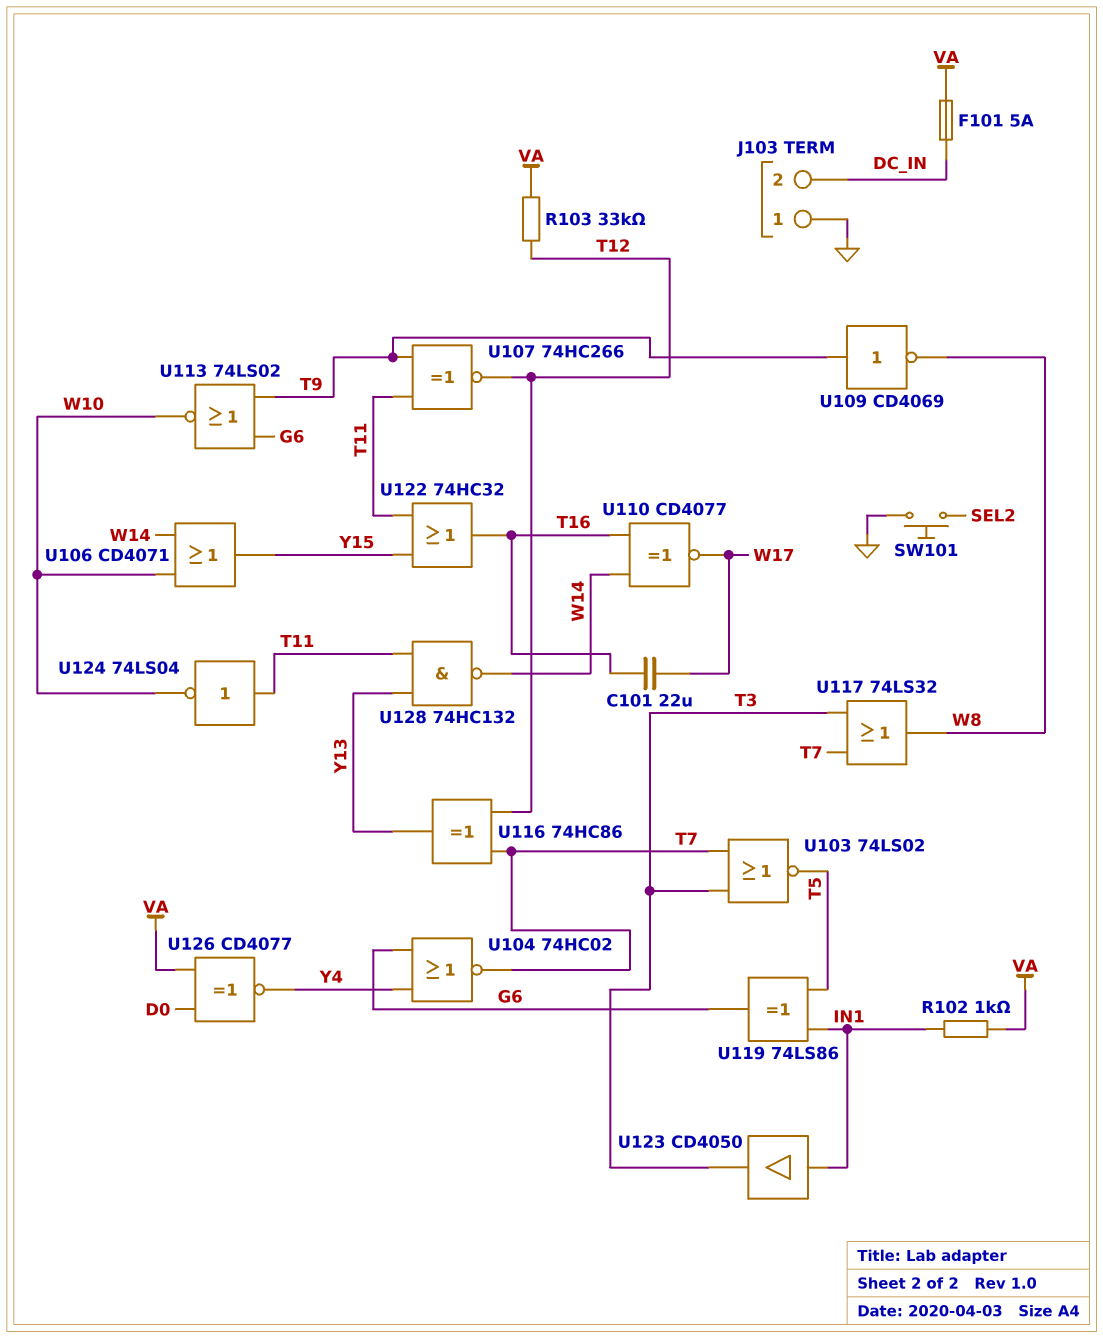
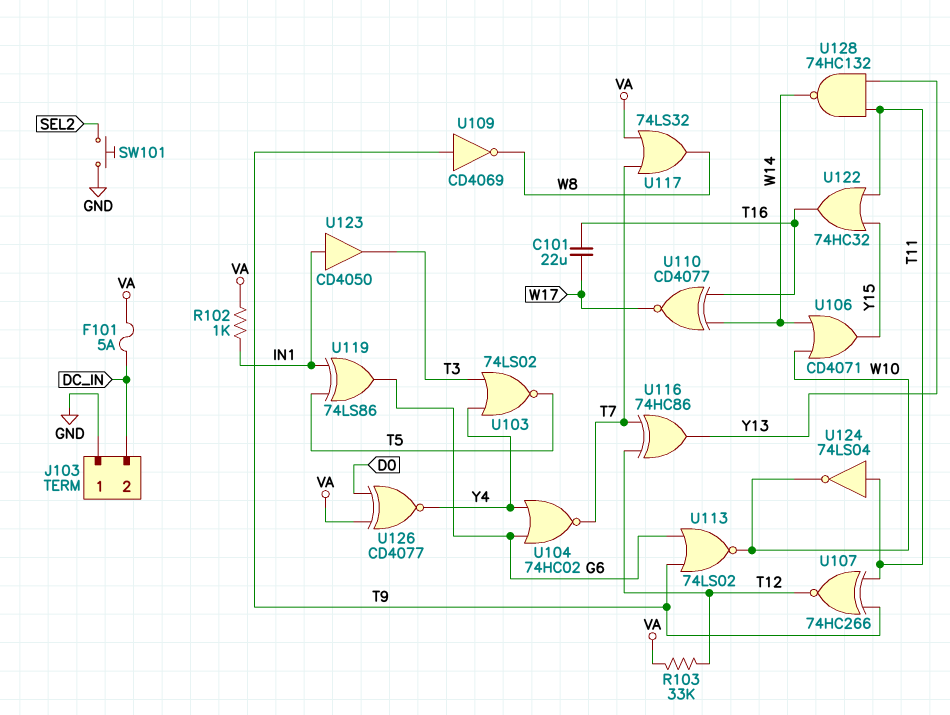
U103: NOR 74LS02 (in T3, in T7, out T5) -> NOR 74LS02 (in T3, in Y4, out T5)
U117: OR 74LS32 (in T3, in T7, out W8) -> OR 74LS32 (in T7, in VA, out W8)

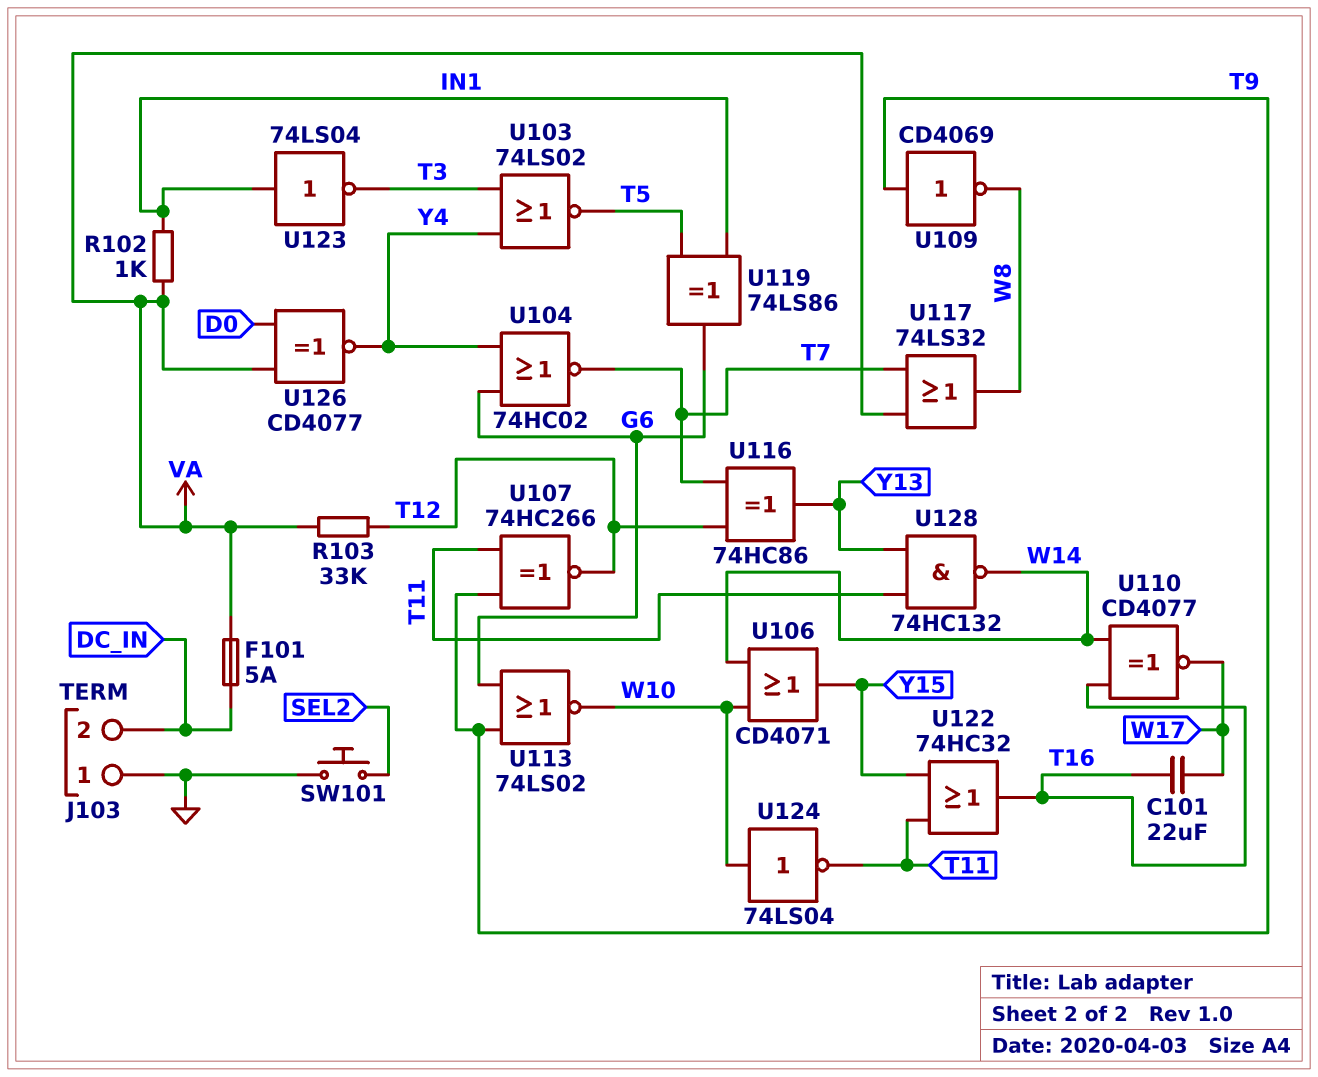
U123: buffer CD4050 (in IN1, out T3) -> NOT 74LS04 (in IN1, out T3)
U124: NOT 74LS04 (in T11, out W10) -> NOT 74LS04 (in W10, out T11)

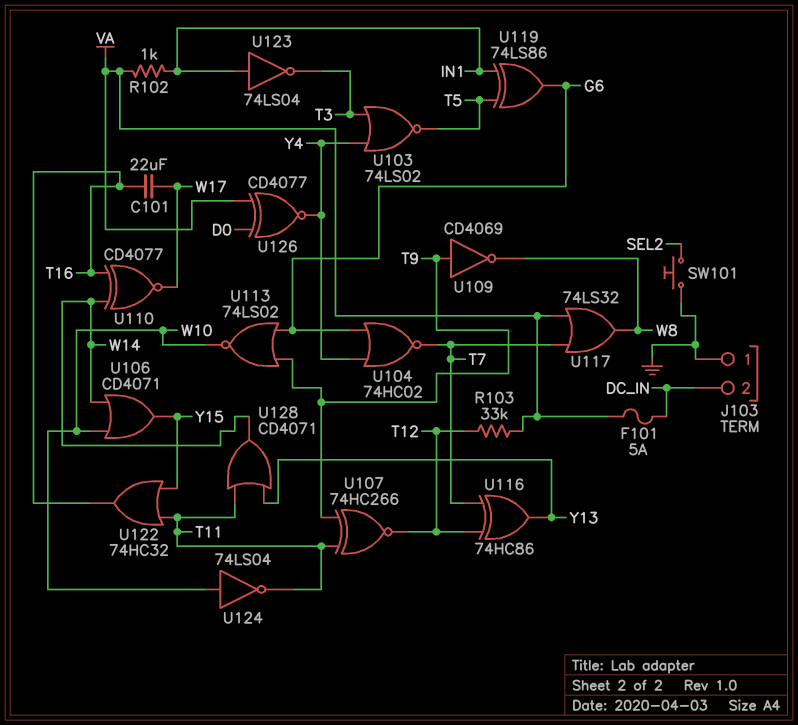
U128: NAND 74HC132 (in T11, in Y13, out W14) -> OR CD4071 (in T11, in Y13, out W14)

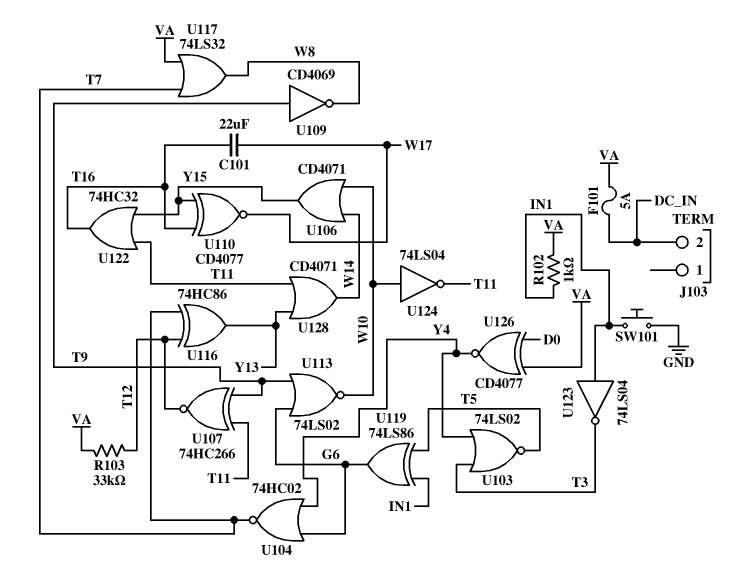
J103 pin 1: GND -> none
SW101: button (GND, SEL2) -> button (GND, IN1)
U110: XNOR CD4077 (in T16, in W14, out W17) -> XNOR CD4077 (in T16, in Y15, out W17)

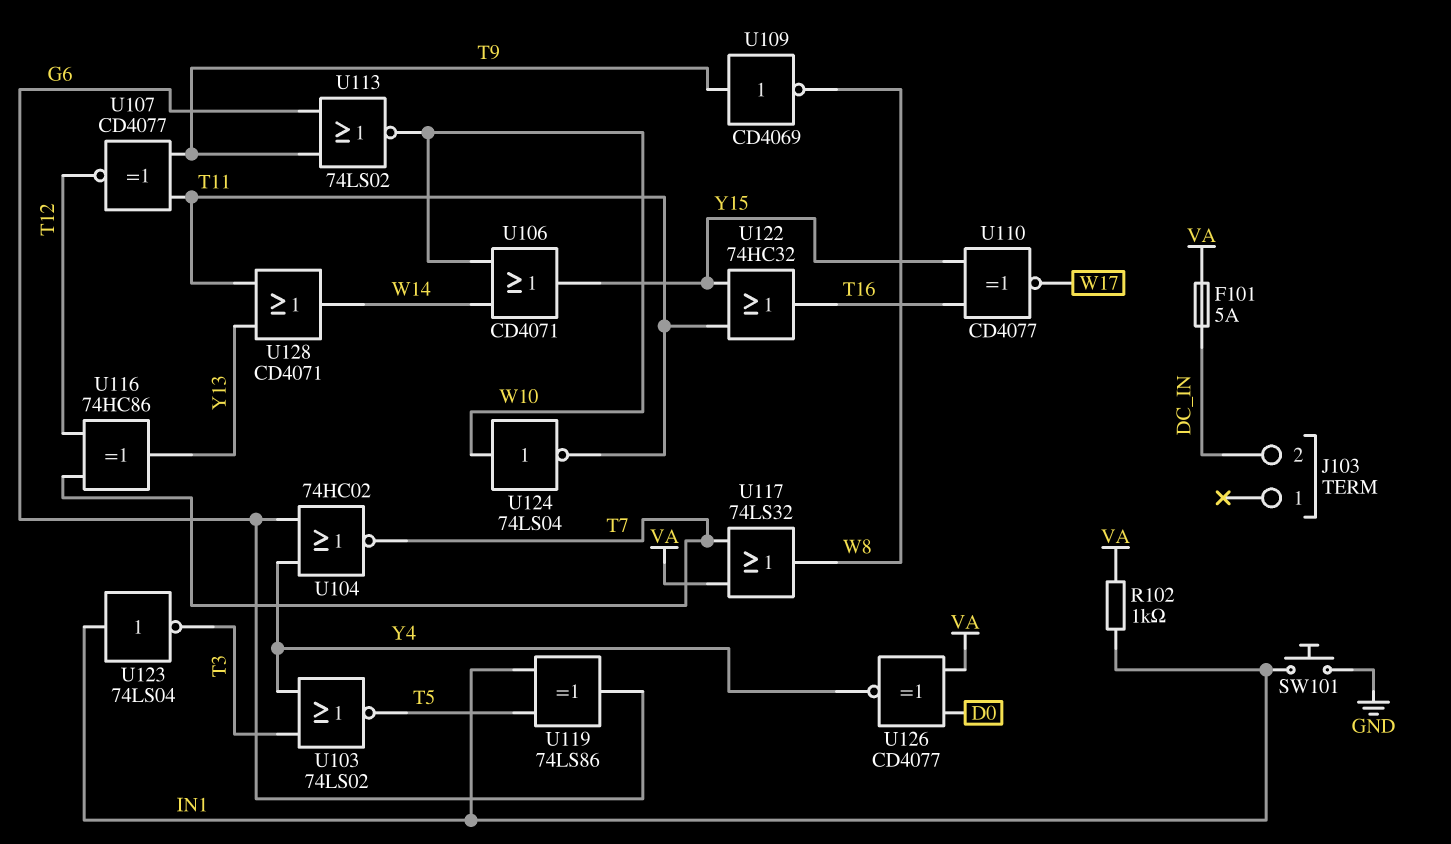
C101: 22uF (T16, W17) -> none
R103: 33k (T12, VA) -> none
U107: XNOR 74HC266 (in T9, in T11, out T12) -> XNOR CD4077 (in T9, in T11, out T12)

